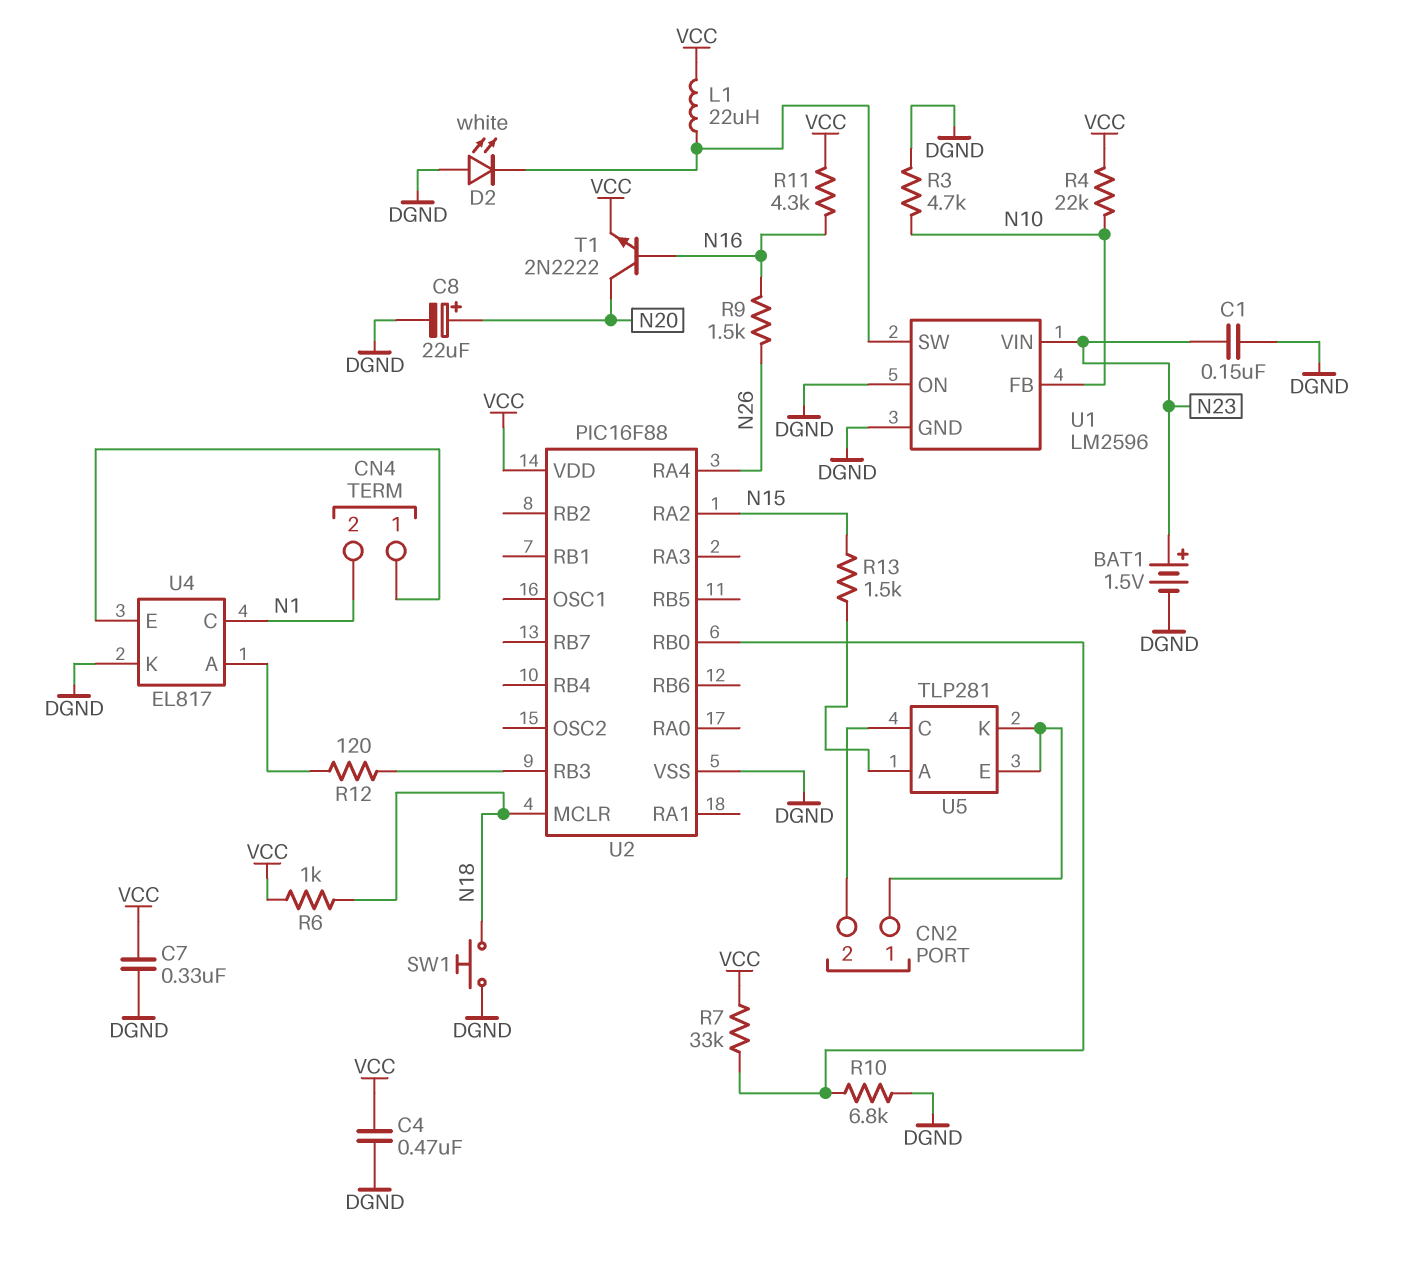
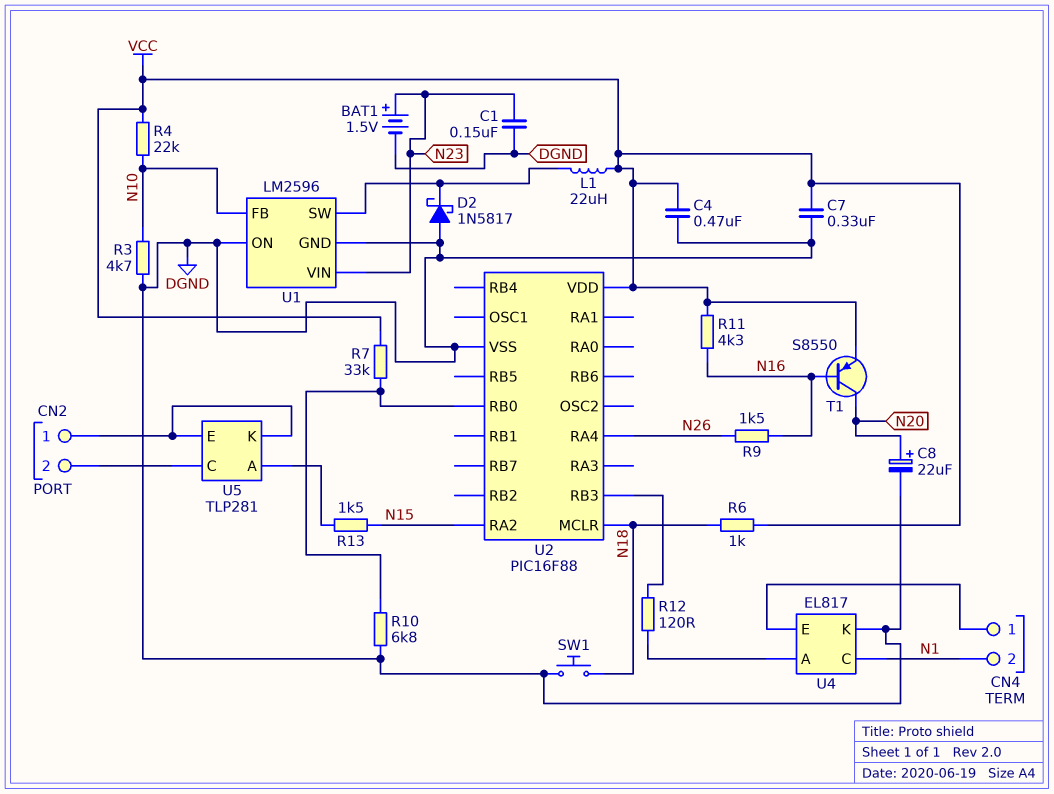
D2: LED white (A DGND, K U1/SW) -> schottky 1N5817 (A DGND, K U1/SW)
T1: NPN 2N2222 (B N16, C N20, E VCC) -> PNP S8550 (B N16, C N20, E VCC)

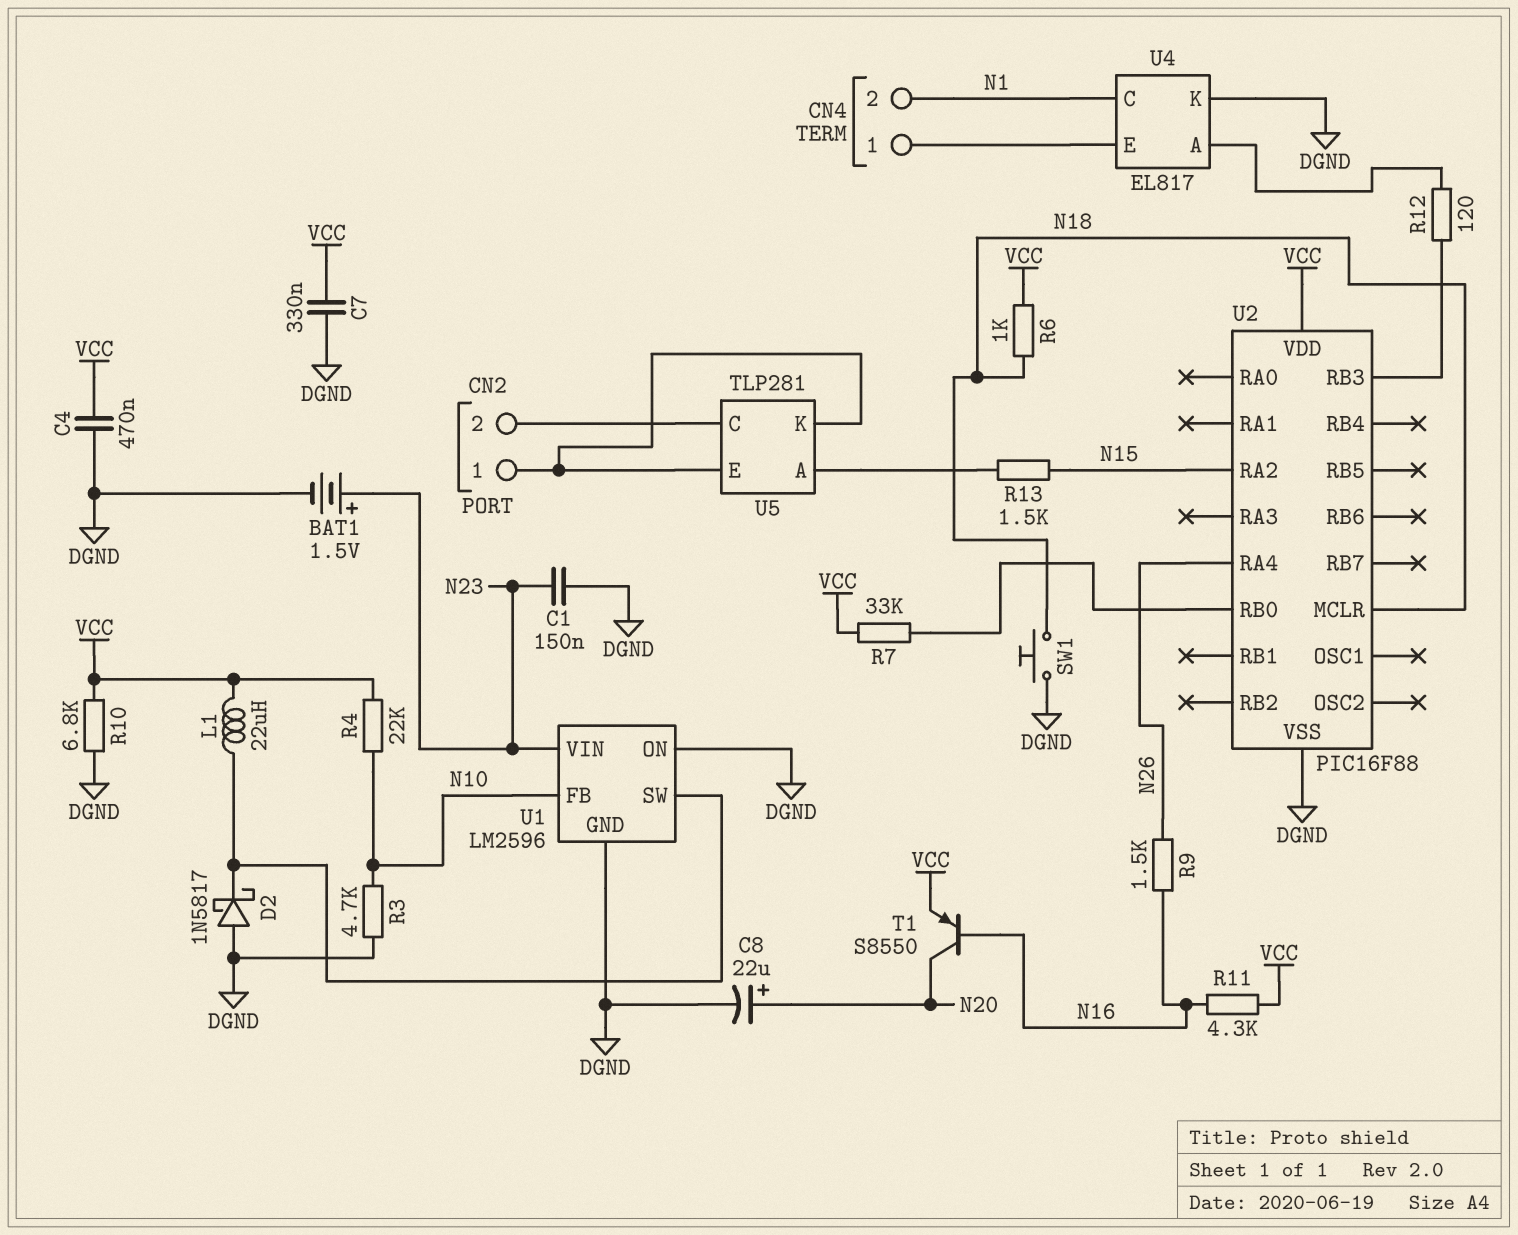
R10: 6.8k (DGND, U2/RB0) -> 6.8k (DGND, VCC)

